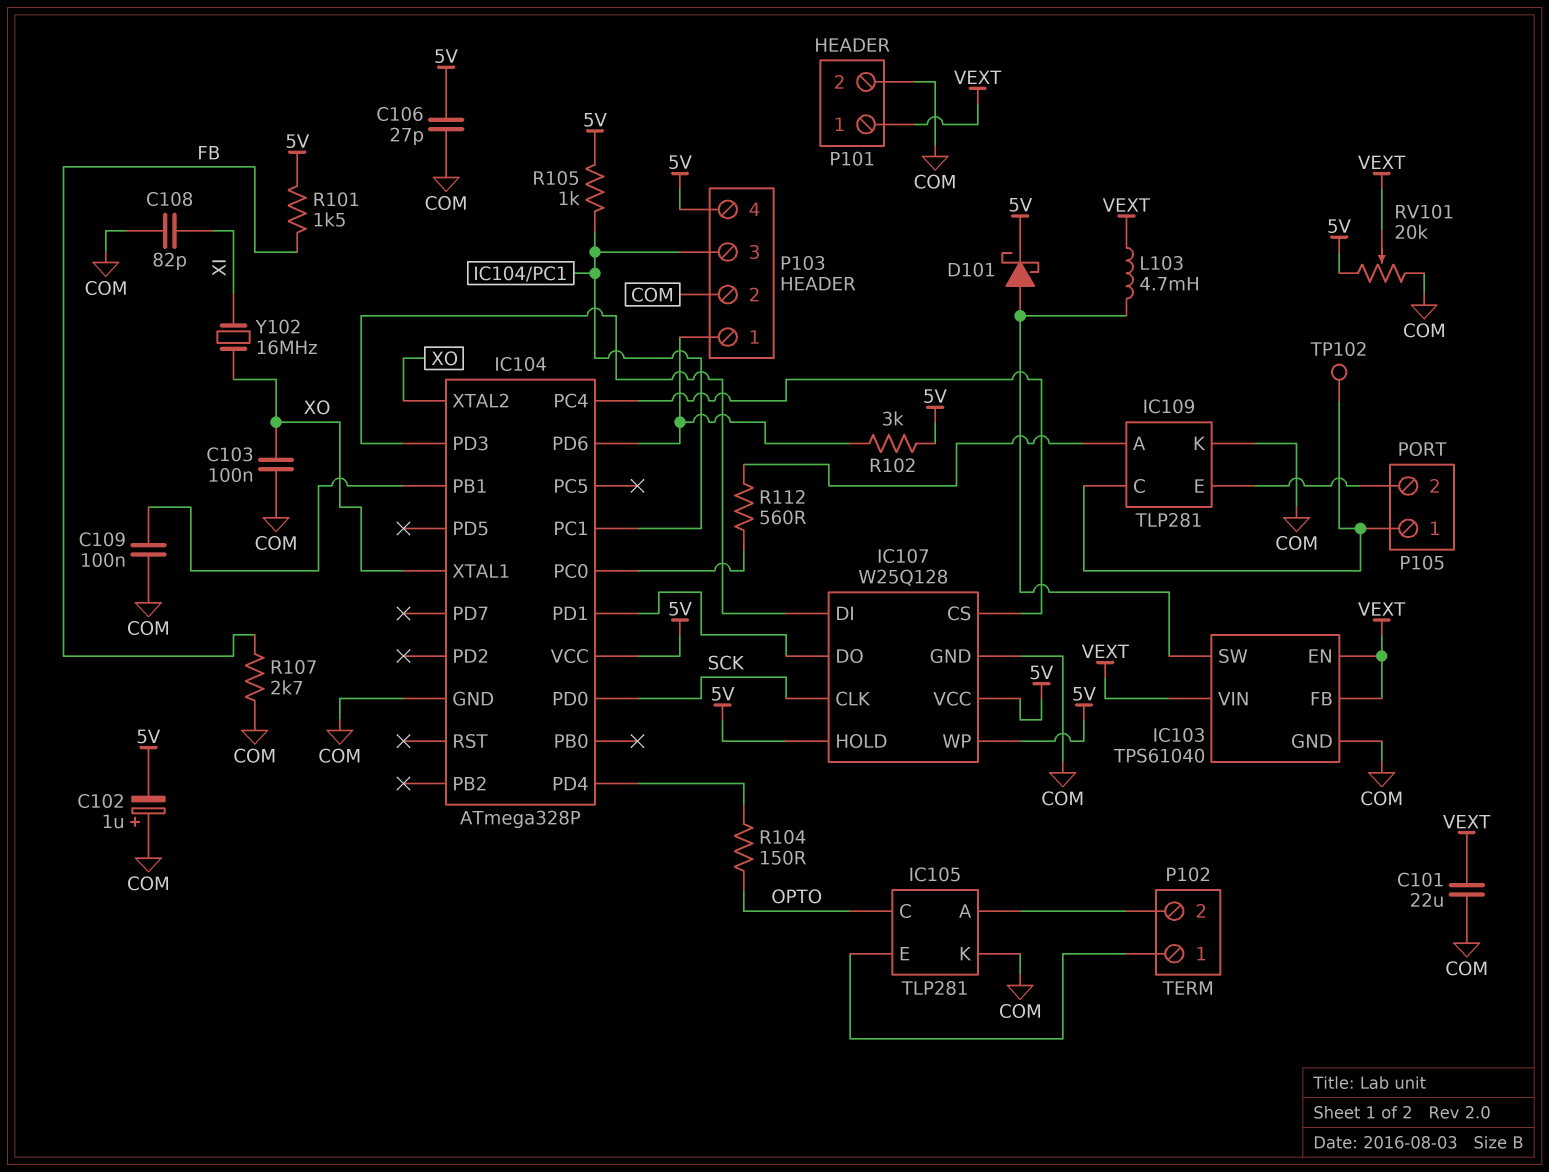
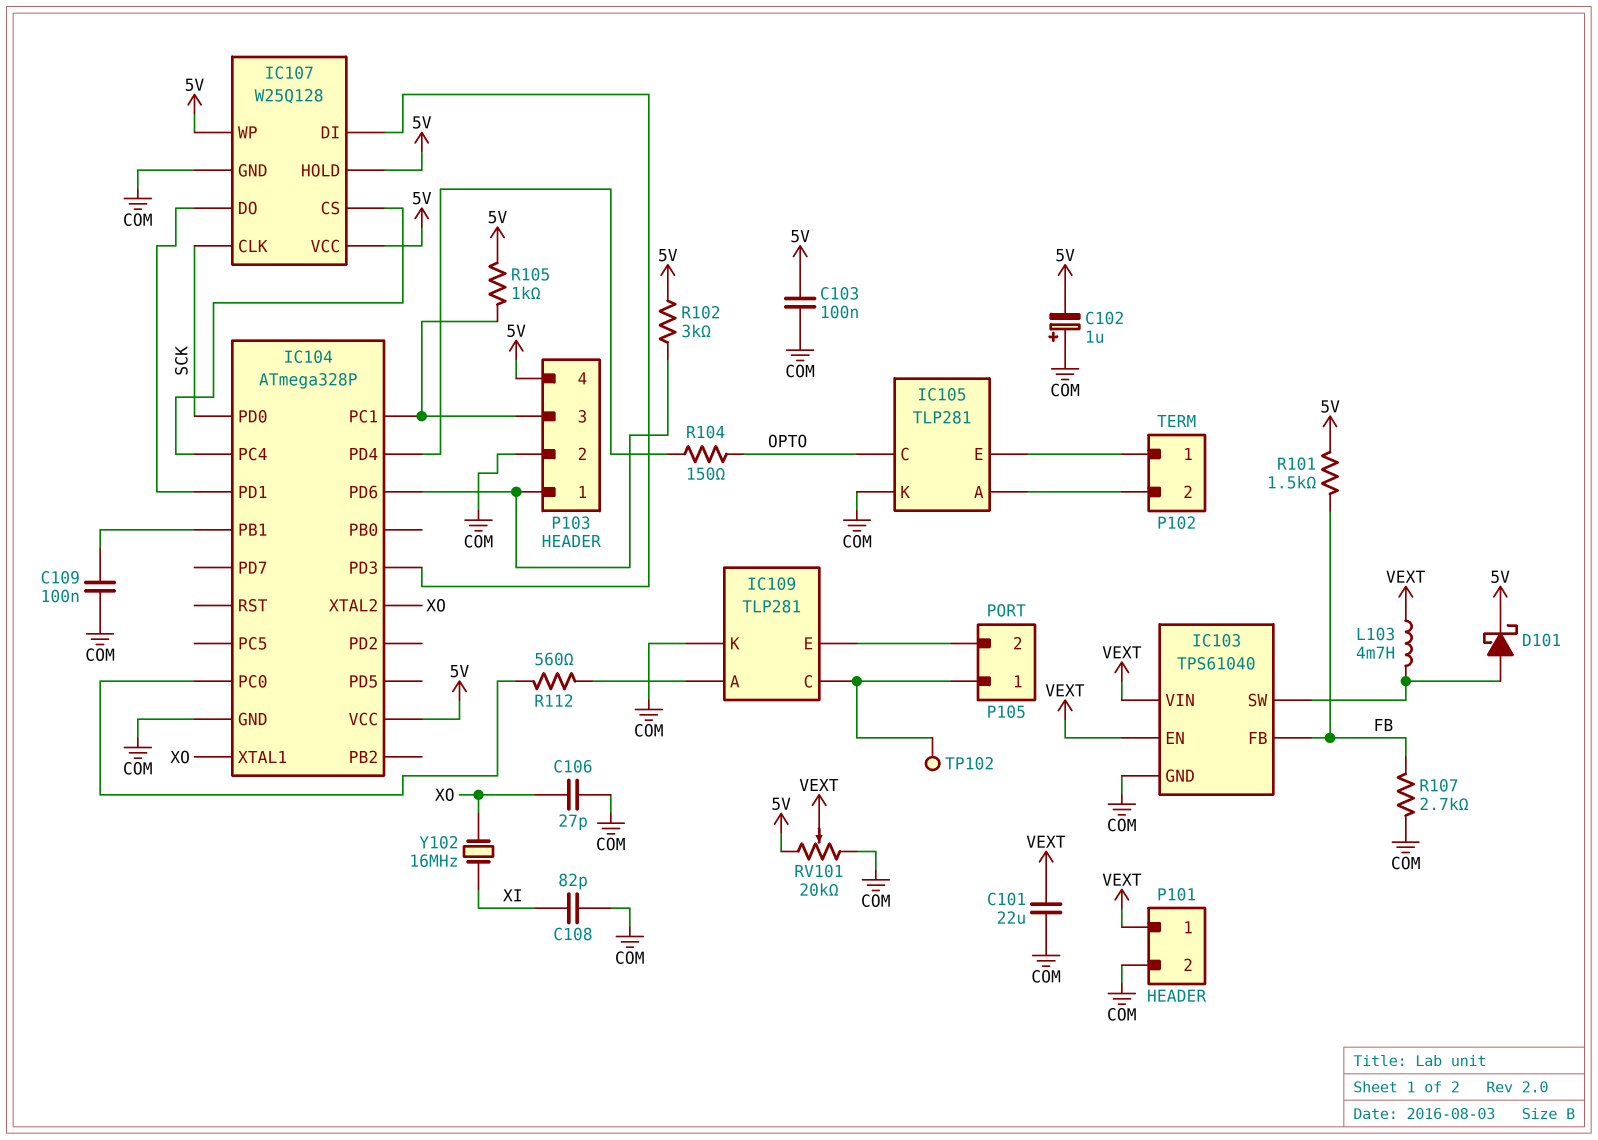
C103: 100nF (COM, XO) -> 100nF (5V, COM)
C106: 27pF (5V, COM) -> 27pF (COM, XO)
IC103 pin FB: VEXT -> FB

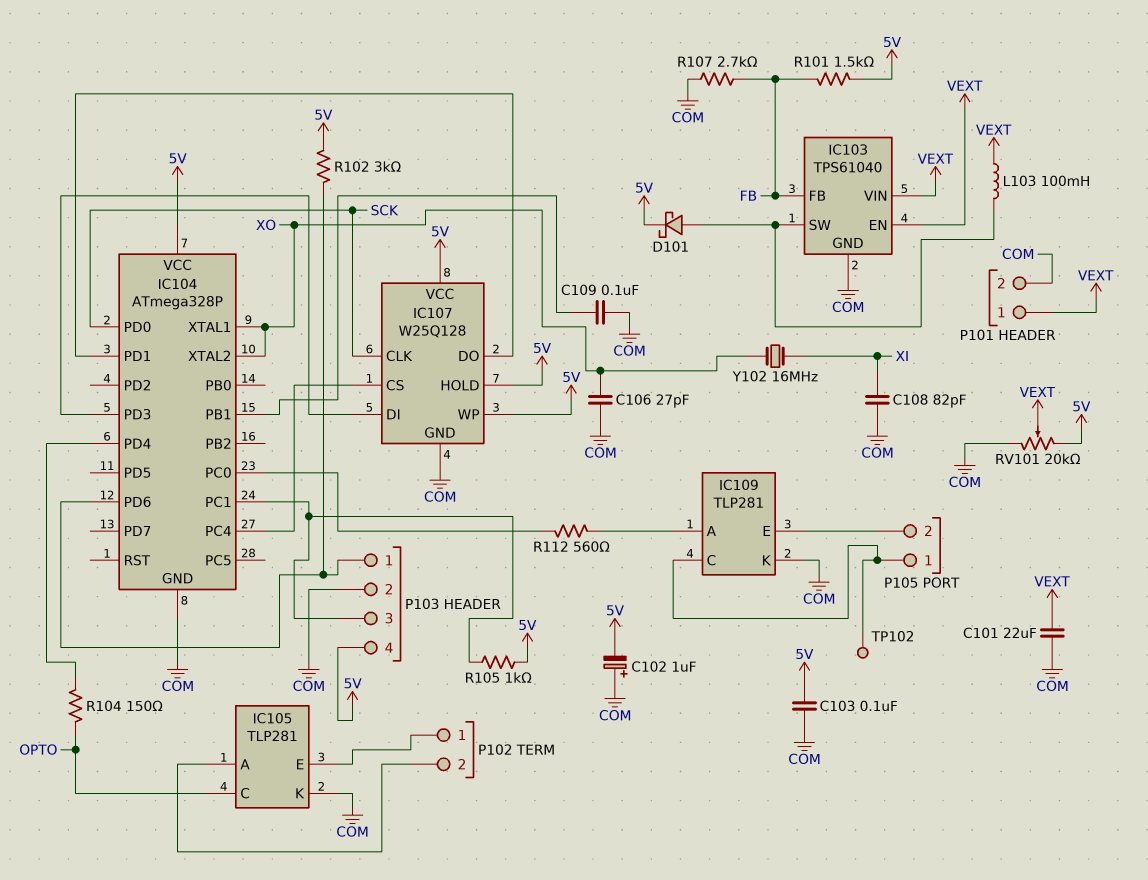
L103: 4.7mH (IC103/SW, VEXT) -> 100mH (IC103/SW, VEXT)

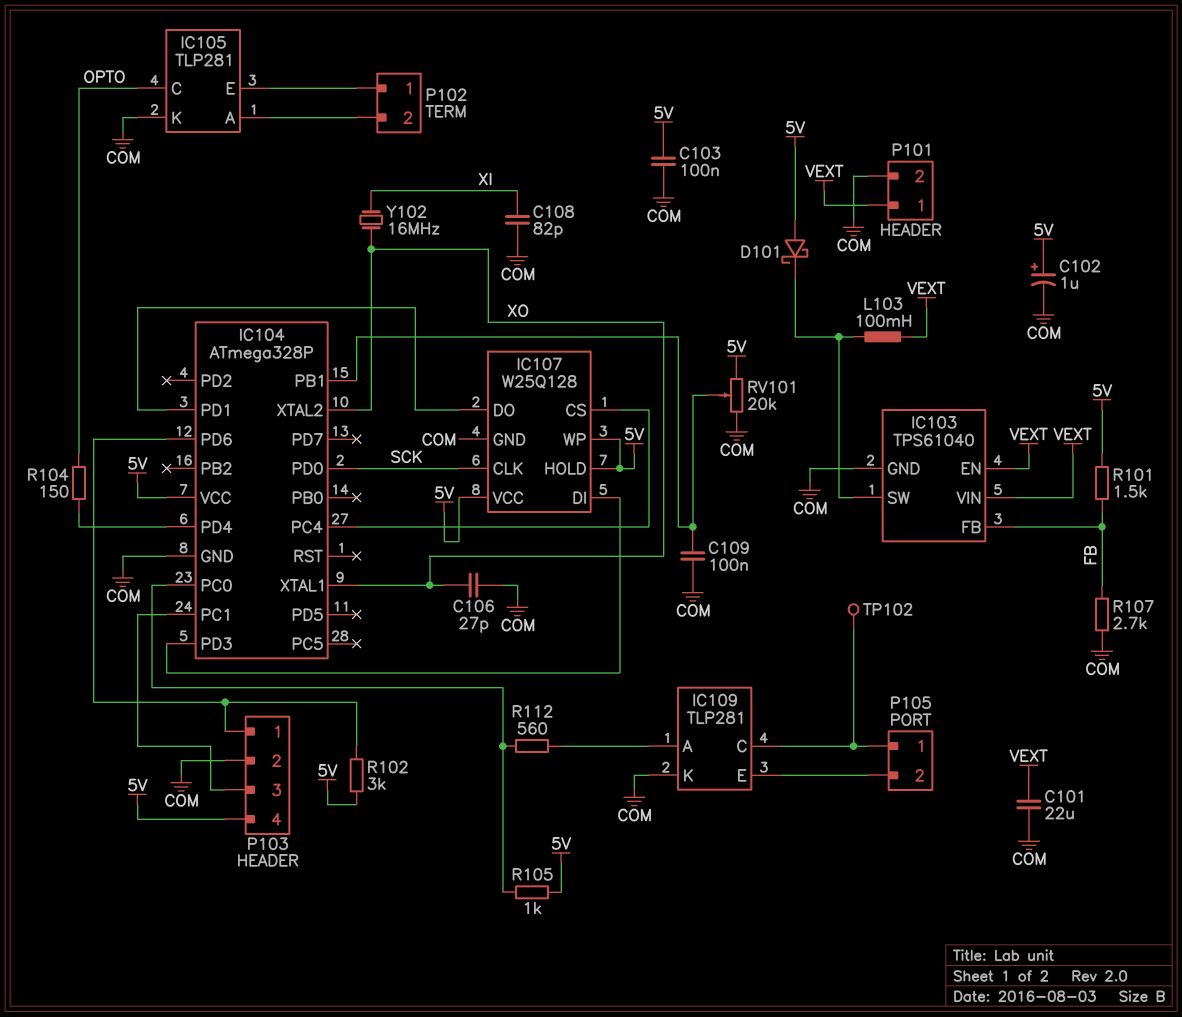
C102: 1uF (plus COM, minus 5V) -> 1uF (plus 5V, minus COM)
D101: schottky (A IC103/SW, K 5V) -> schottky (A 5V, K IC103/SW)
R105: 1k (5V, IC104/PC1) -> 1k (5V, IC104/PC0)
RV101: 20k (5V, COM, wiper VEXT) -> 20k (5V, COM, wiper IC104/PB1)

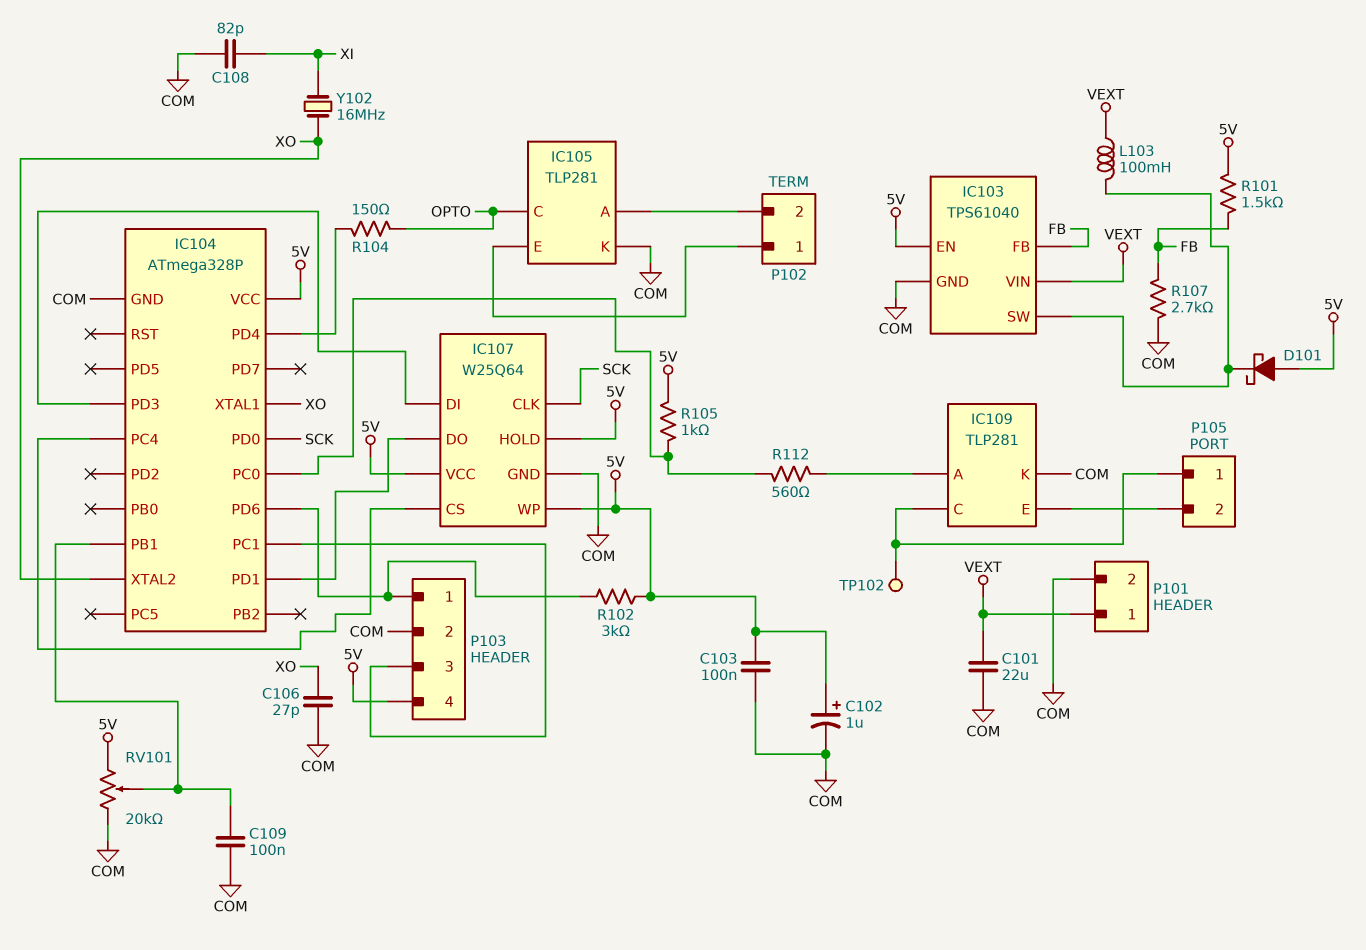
IC103 pin EN: VEXT -> 5V
IC107: W25Q128 -> W25Q64

